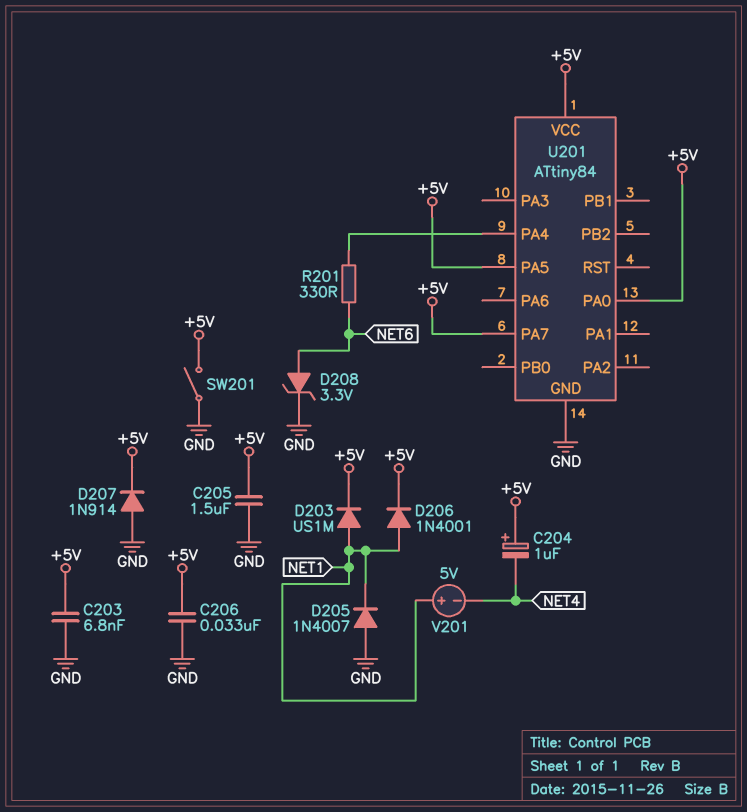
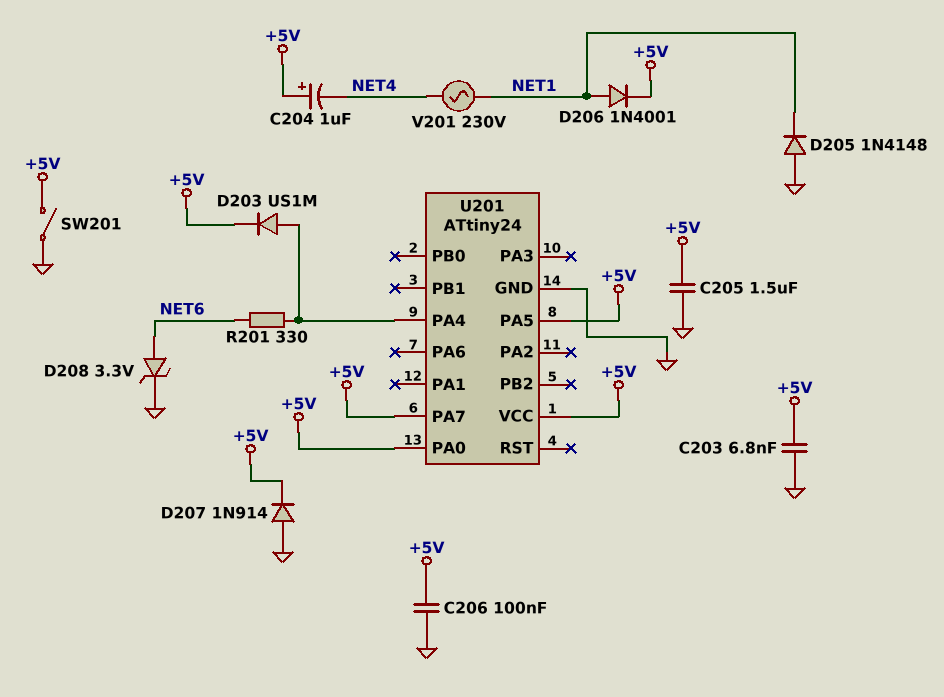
C206: 33nF (+5V, GND) -> 100nF (+5V, GND)
D203: diode US1M (A NET1, K +5V) -> diode US1M (A U201/PA4, K +5V)
D205: diode 1N4007 (A GND, K NET1) -> diode 1N4148 (A GND, K NET1)
U201: ATtiny84 -> ATtiny24
V201: 5V (plus NET1, minus NET4) -> AC 230V (NET1, NET4)

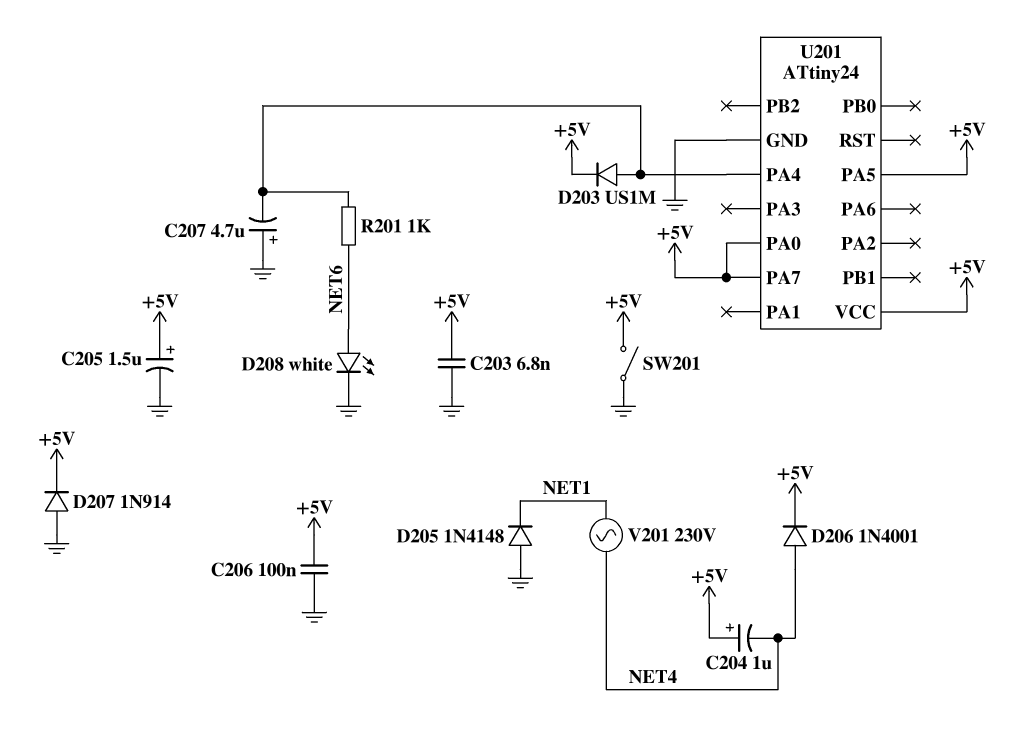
C205: 1.5uF (+5V, GND) -> 1.5uF (plus +5V, minus GND)
C207: none -> 4.7uF (plus GND, minus U201/PA4)
D206: diode 1N4001 (A NET1, K +5V) -> diode 1N4001 (A NET4, K +5V)
D208: zener 3.3V (A NET6, K GND) -> LED white (A NET6, K GND)
R201: 330 (NET6, U201/PA4) -> 1k (NET6, U201/PA4)

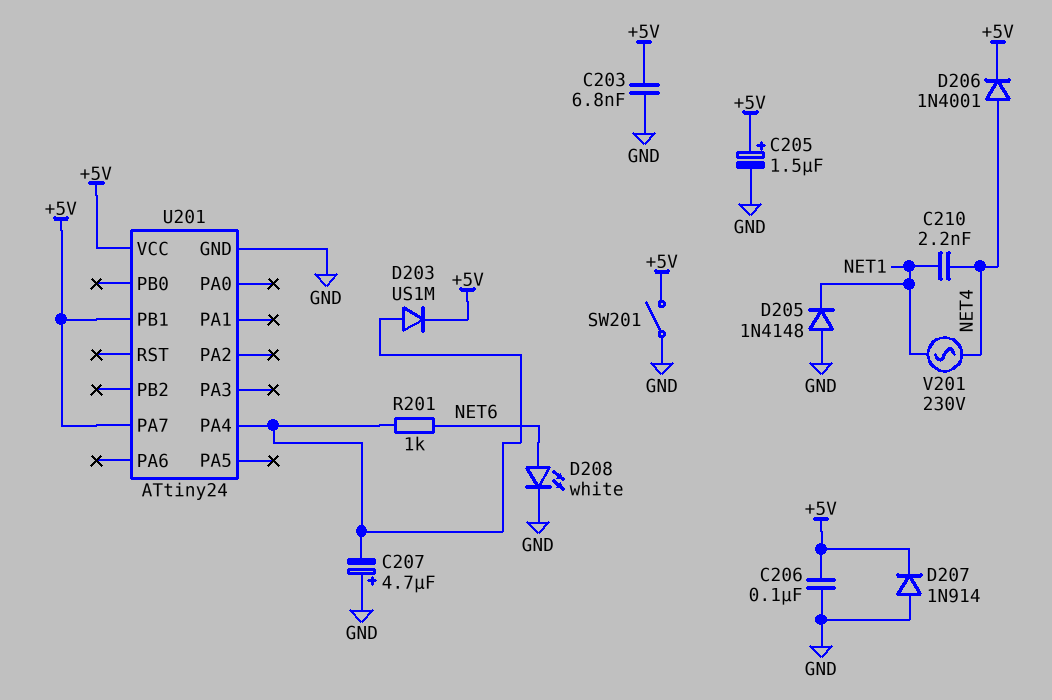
C204: 1uF (plus +5V, minus NET4) -> none
C210: none -> 2.2nF (NET1, NET4)
U201 pin PA0: +5V -> none
U201 pin PA5: +5V -> none
U201 pin PB1: none -> +5V

